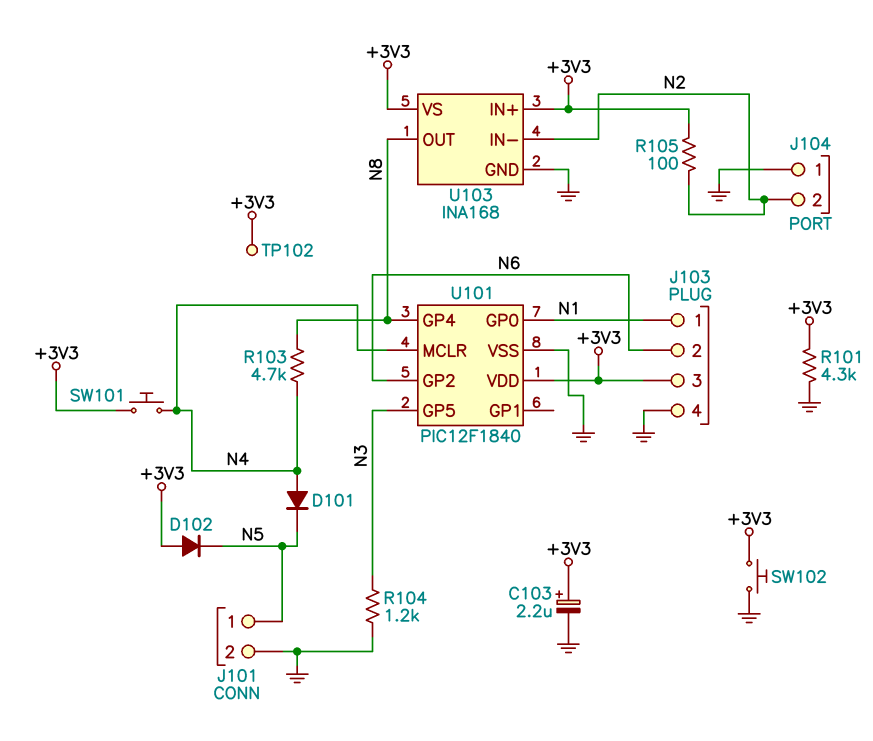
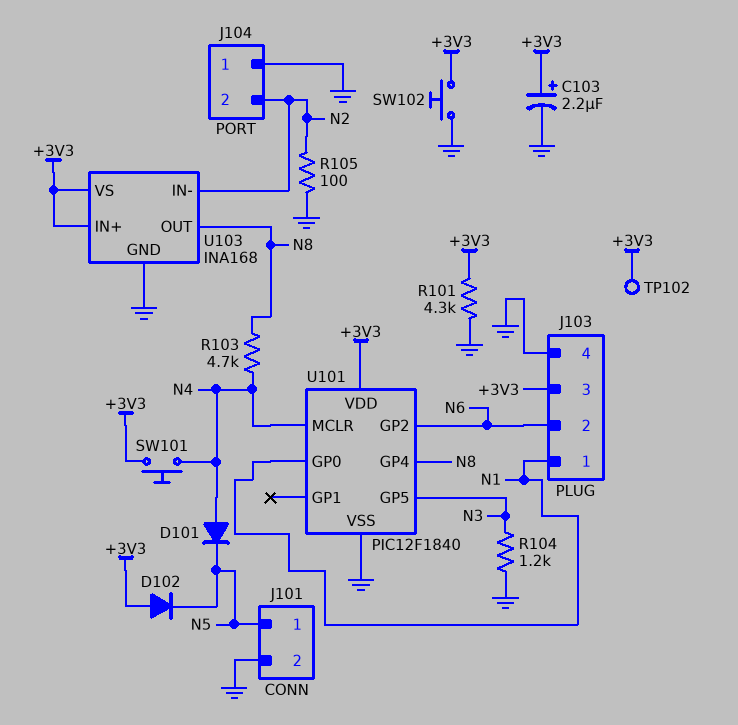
R105: 100 (+3V3, N2) -> 100 (GND, N2)

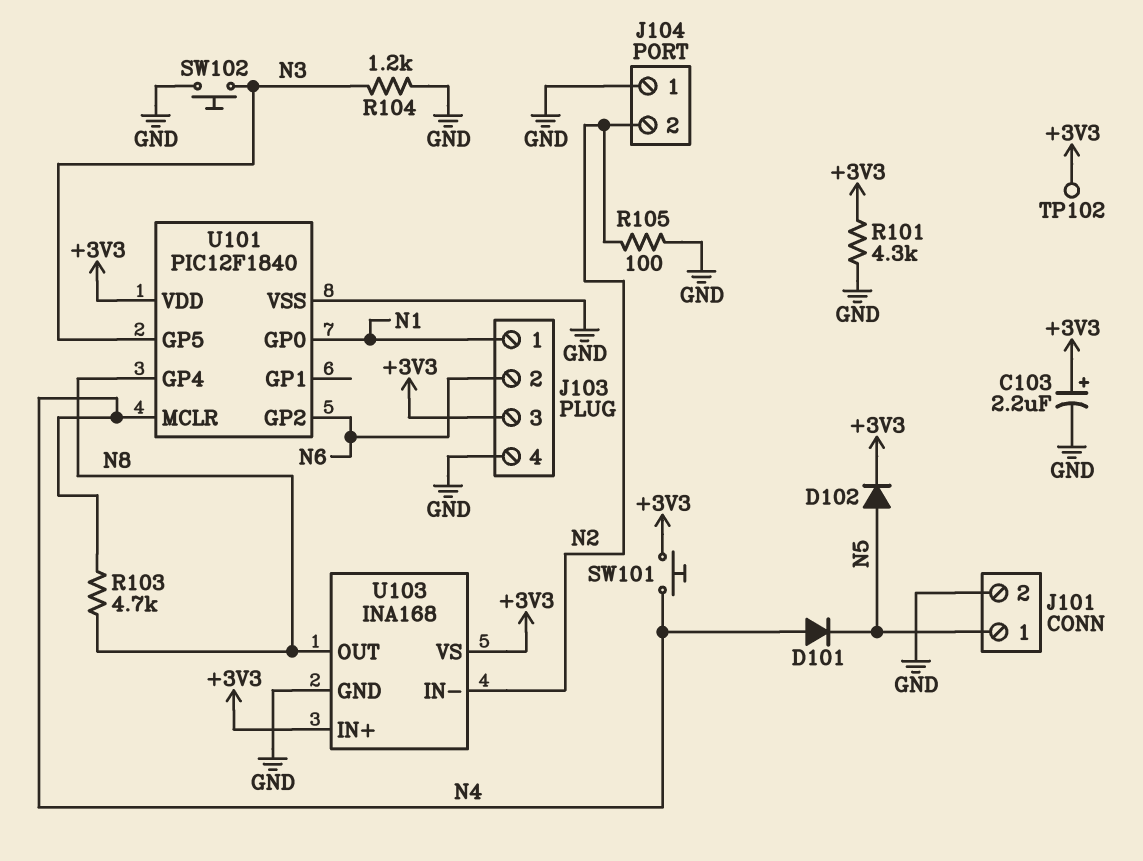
D102: diode (A +3V3, K N5) -> diode (A N5, K +3V3)
SW102: button (+3V3, GND) -> button (GND, N3)

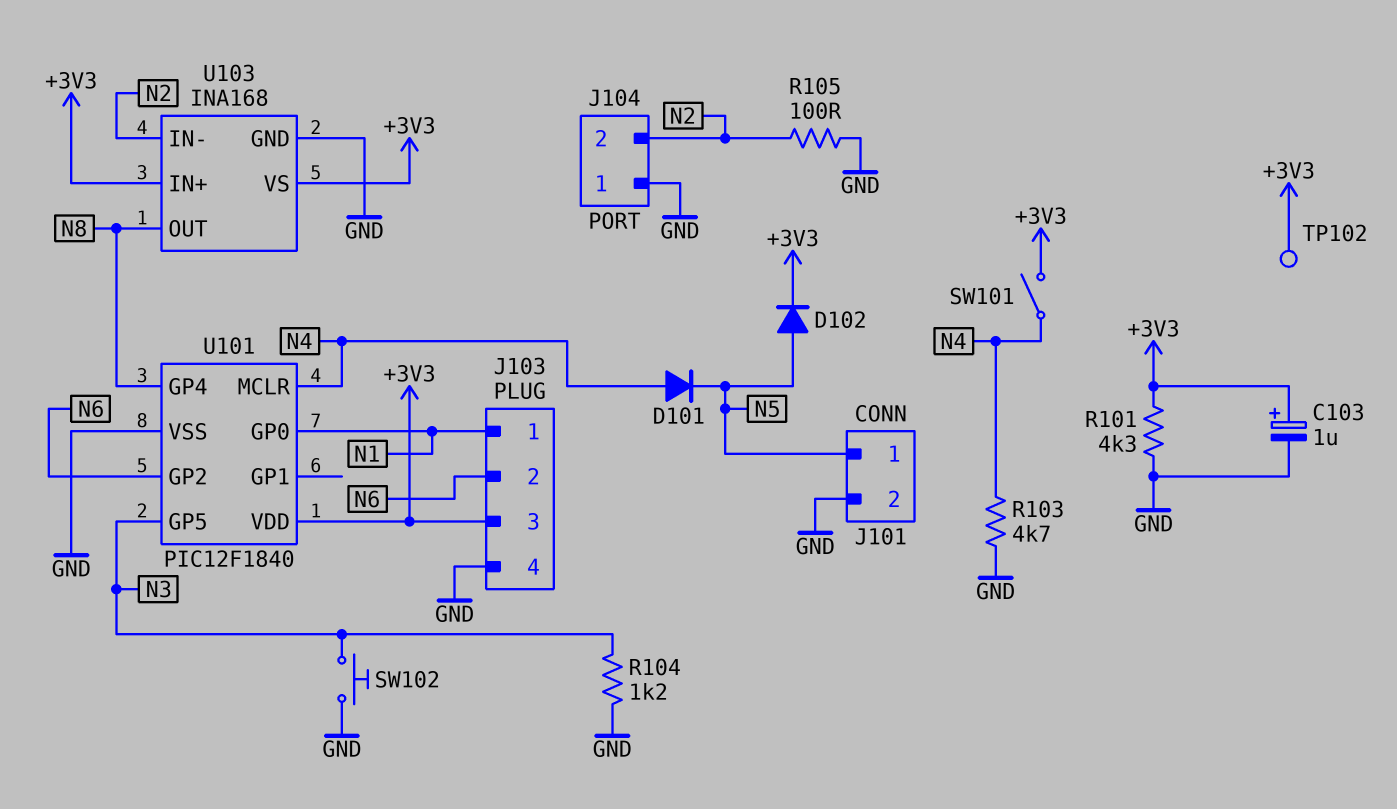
C103: 2.2uF (plus +3V3, minus GND) -> 1uF (plus +3V3, minus GND)
R103: 4.7k (N4, N8) -> 4.7k (GND, N4)
SW101: button (+3V3, N4) -> switch (+3V3, N4)

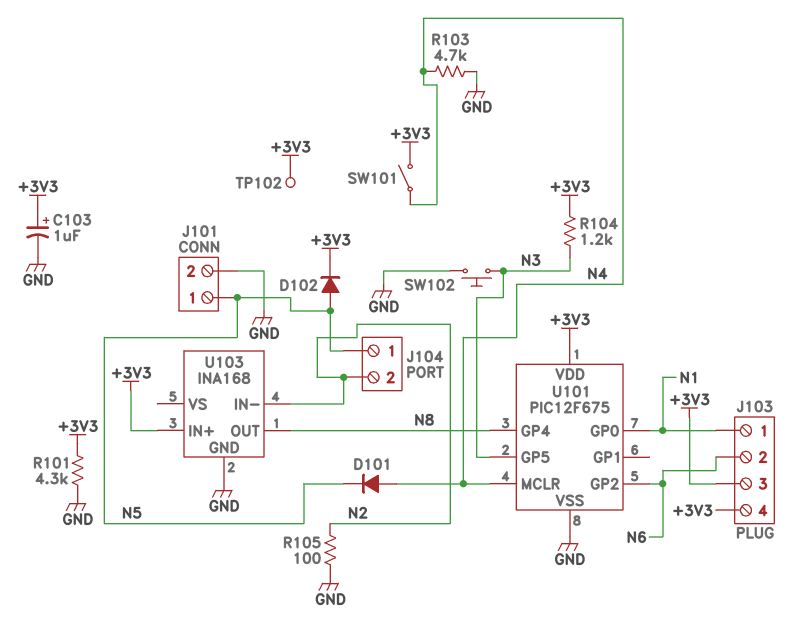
J103 pin 4: GND -> +3V3
J104 pin 1: GND -> N5
R104: 1.2k (GND, N3) -> 1.2k (+3V3, N3)
U101: PIC12F1840 -> PIC12F675
U103 pin VS: +3V3 -> none

